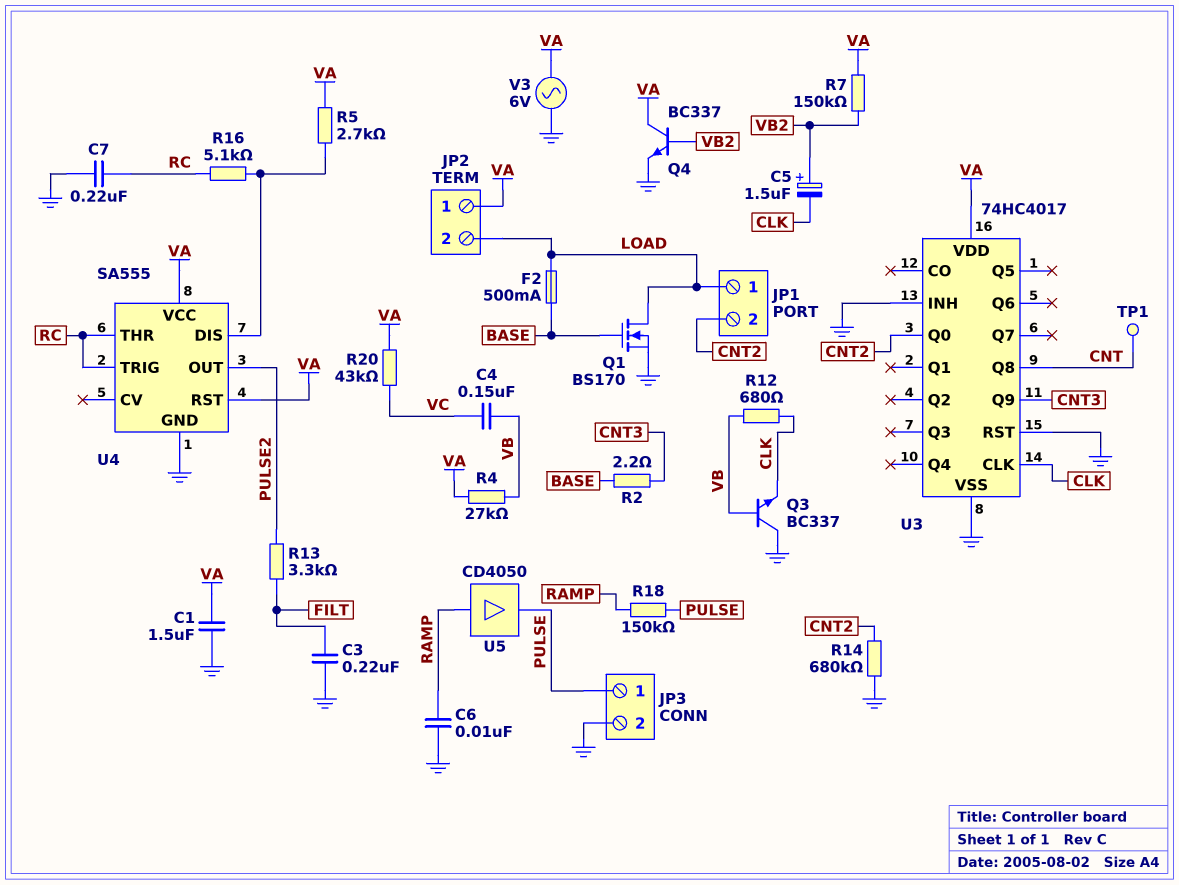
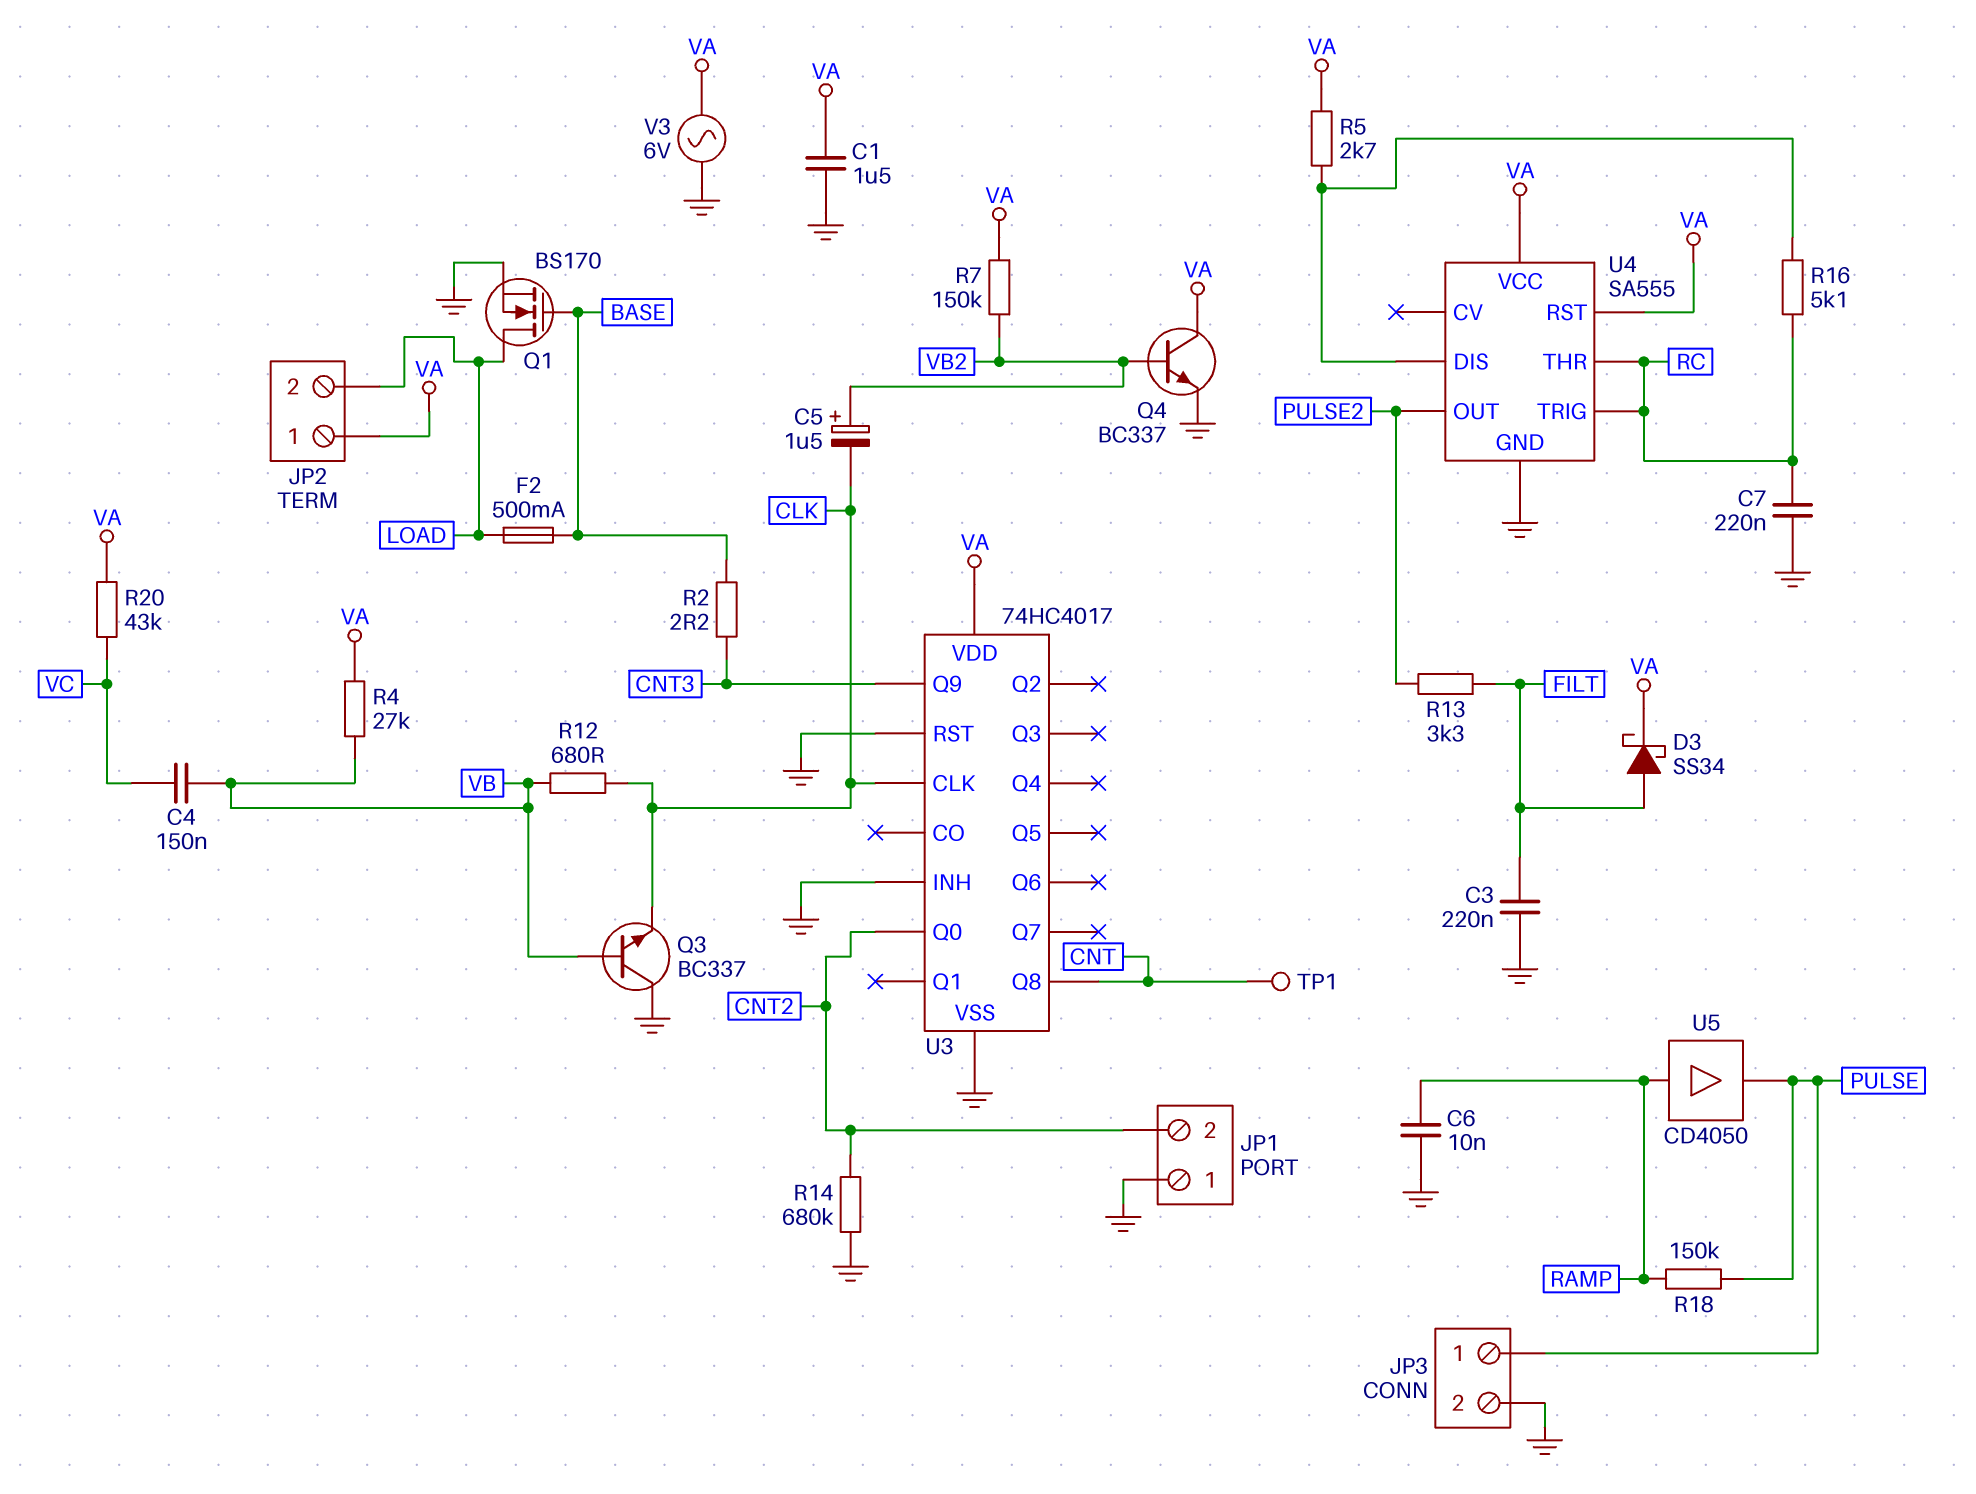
D3: none -> schottky SS34 (A FILT, K VA)
JP1 pin 1: LOAD -> GND

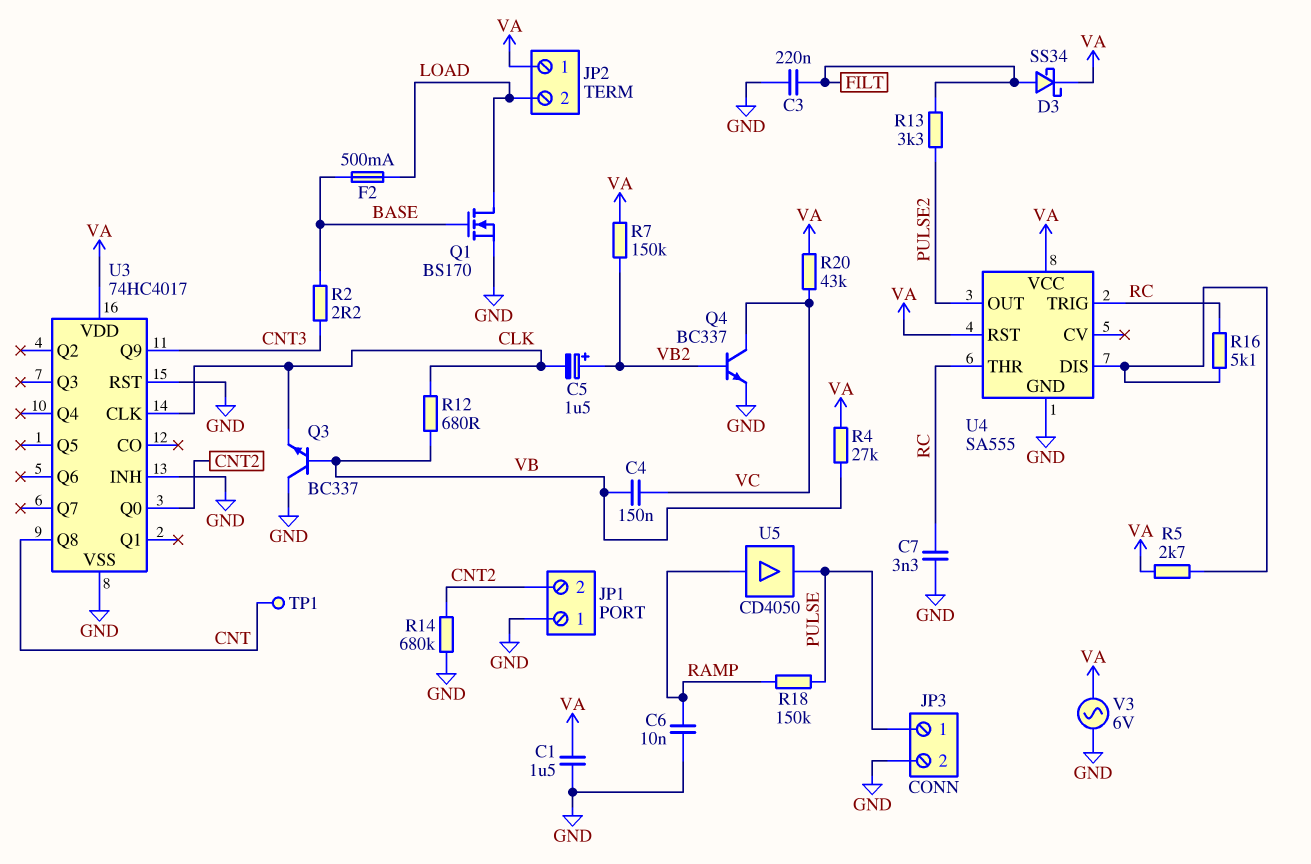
C7: 220nF (GND, RC) -> 3.3nF (GND, RC)
Q4: NPN BC337 (B VB2, C VA, E GND) -> NPN BC337 (B VB2, C VC, E GND)

